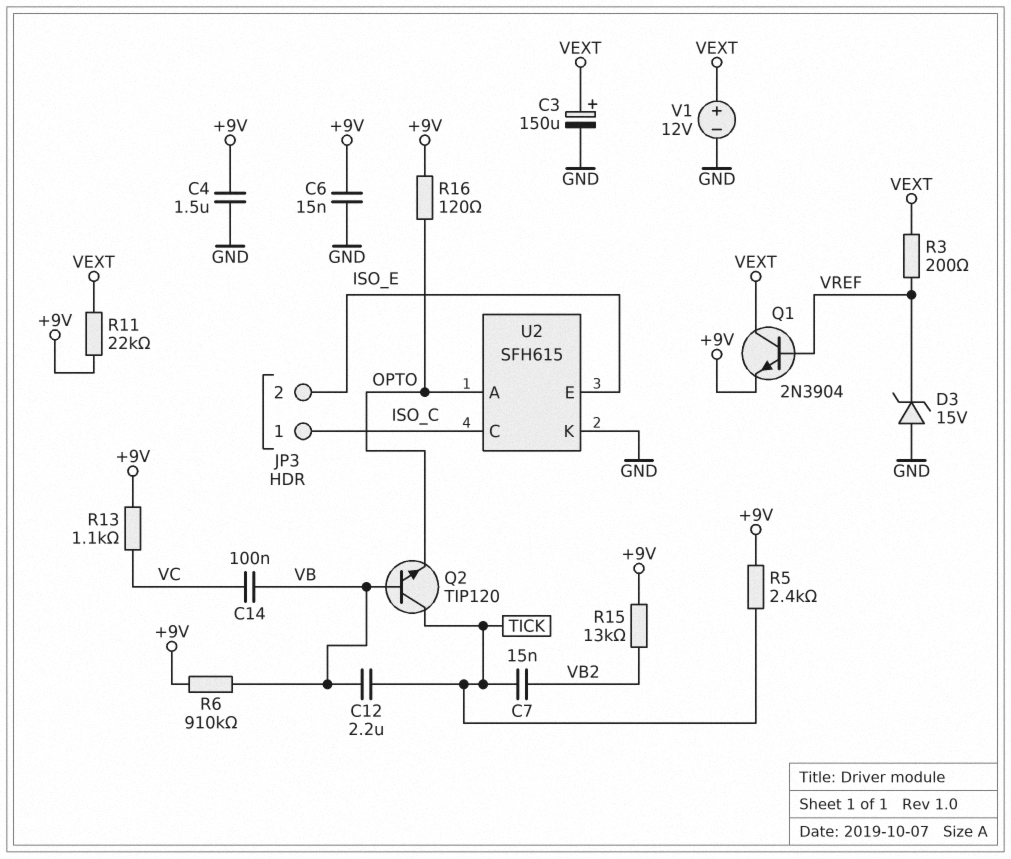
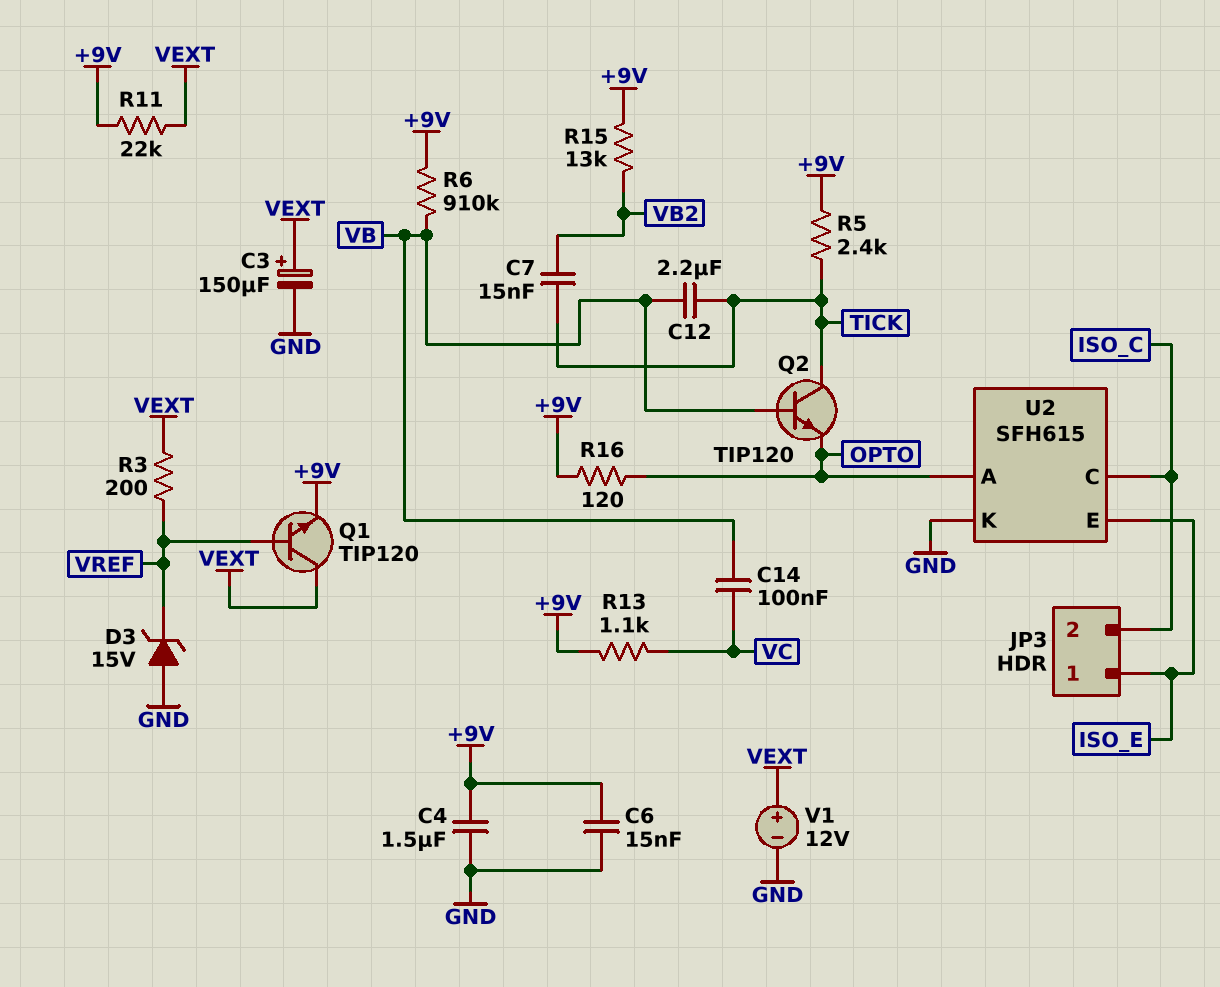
JP3 pin 1: ISO_C -> ISO_E
JP3 pin 2: ISO_E -> ISO_C
Q1: NPN 2N3904 (B VREF, C VEXT, E +9V) -> NPN TIP120 (B VREF, C VEXT, E +9V)

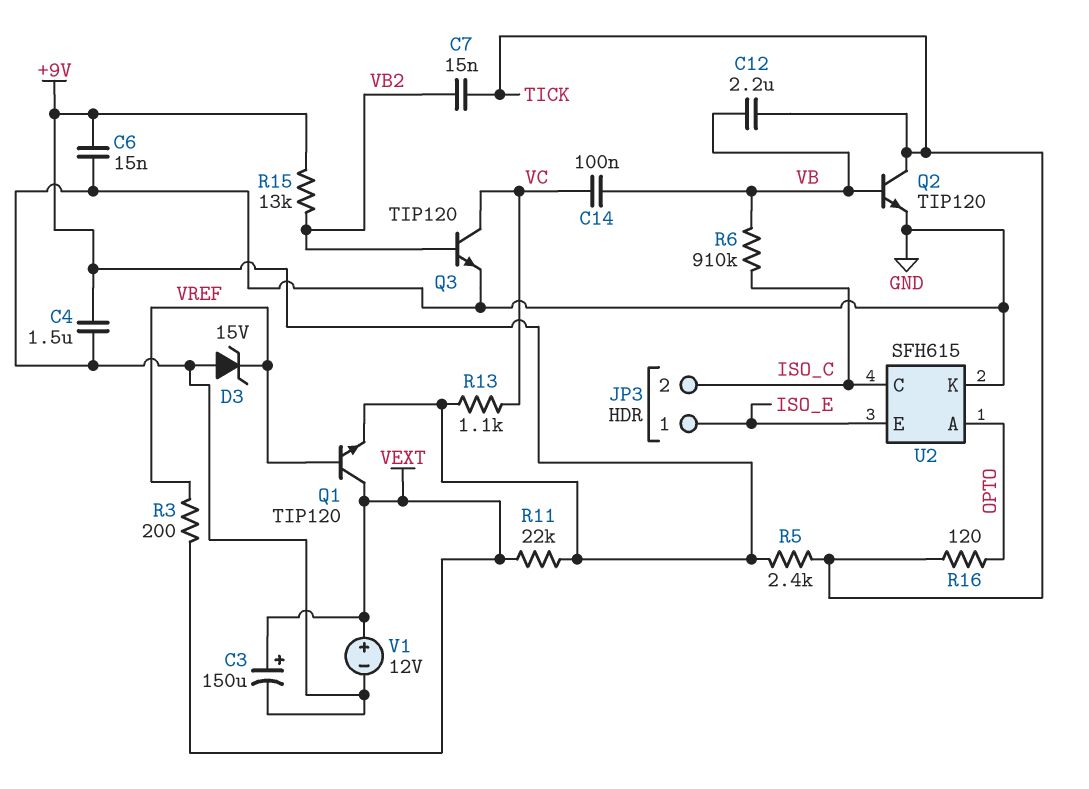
Q2: NPN TIP120 (B VB, C TICK, E OPTO) -> NPN TIP120 (B VB, C TICK, E GND)
Q3: none -> NPN TIP120 (B VB2, C VC, E GND)
R6: 910k (+9V, VB) -> 910k (ISO_C, VB)
R16: 120 (+9V, OPTO) -> 120 (OPTO, TICK)

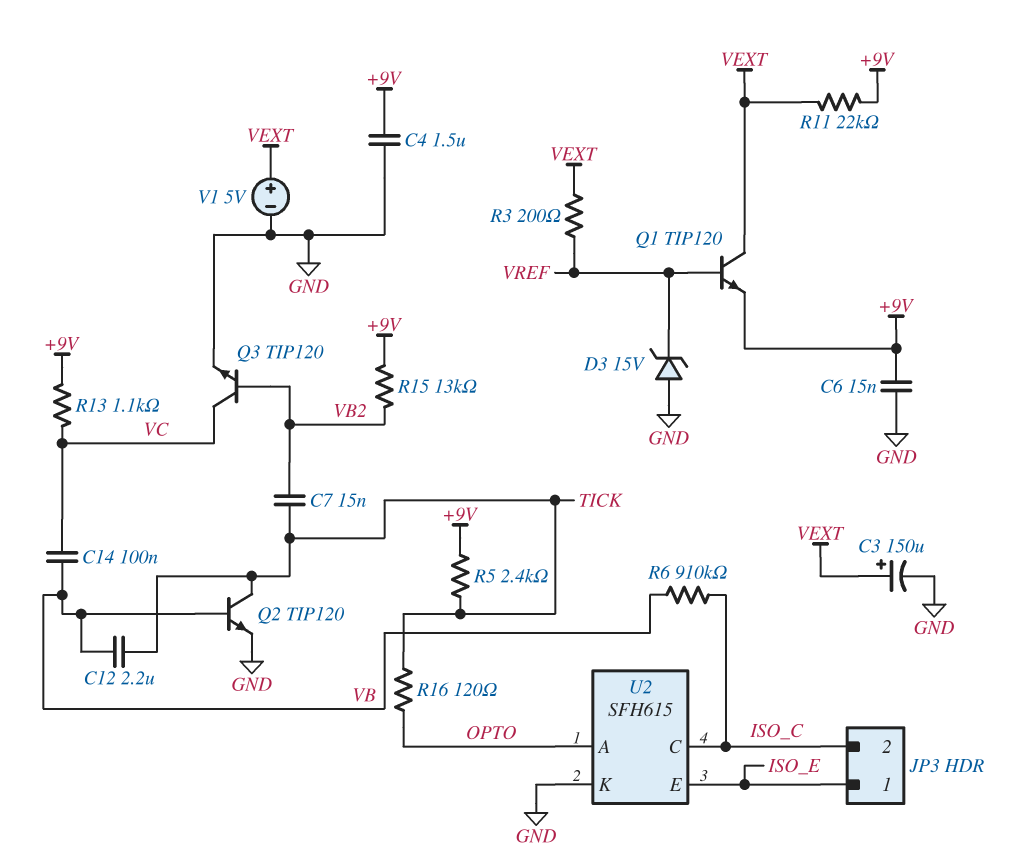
V1: 12V (plus VEXT, minus GND) -> 5V (plus VEXT, minus GND)

